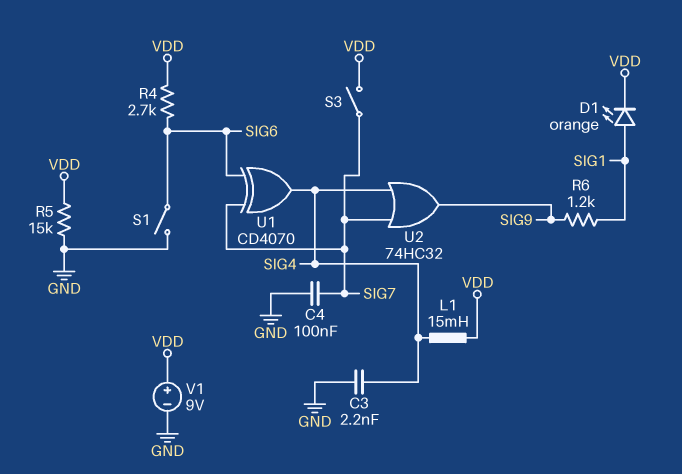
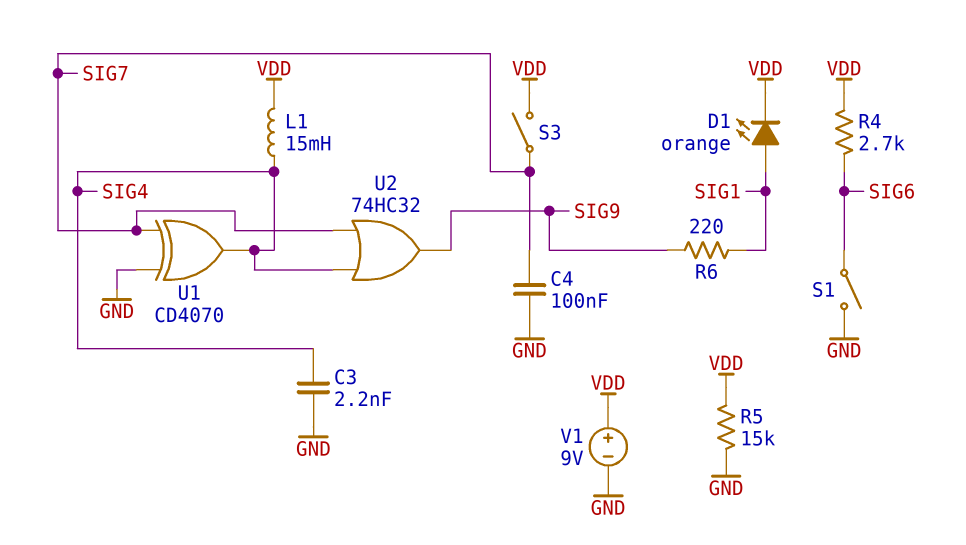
R6: 1.2k (SIG1, SIG9) -> 220 (SIG1, SIG9)
U1: XOR CD4070 (in SIG6, in SIG7, out SIG4) -> XOR CD4070 (in GND, in SIG7, out SIG4)

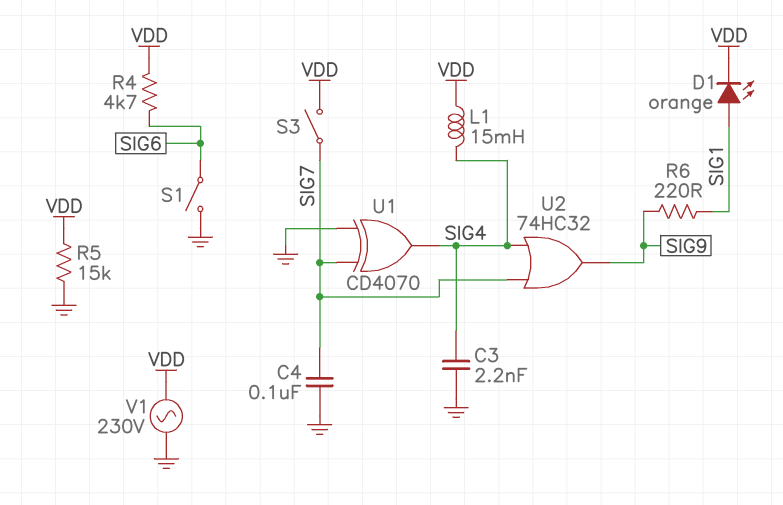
R4: 2.7k (SIG6, VDD) -> 4.7k (SIG6, VDD)
V1: 9V (plus VDD, minus GND) -> AC 230V (GND, VDD)

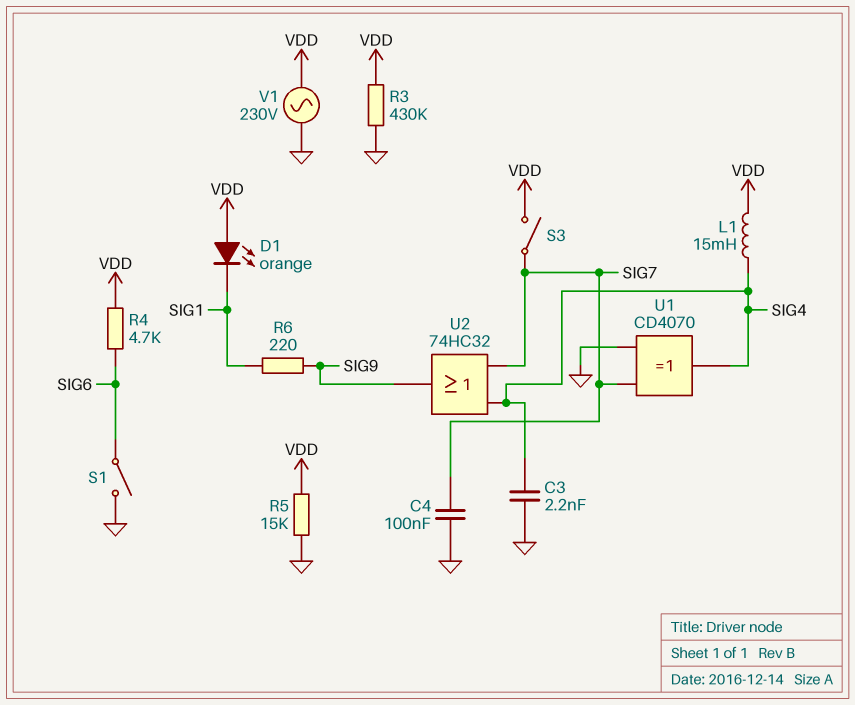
D1: LED orange (A SIG1, K VDD) -> LED orange (A VDD, K SIG1)
R3: none -> 430k (GND, VDD)

